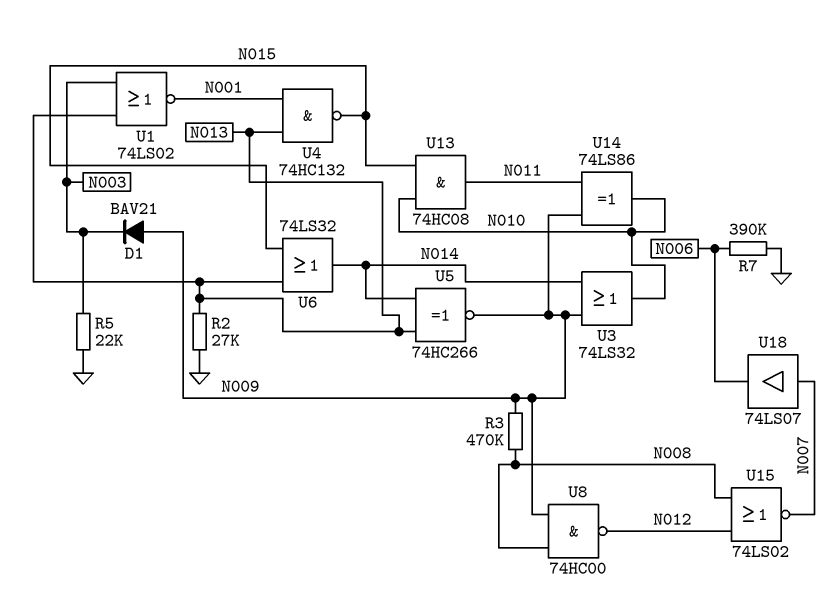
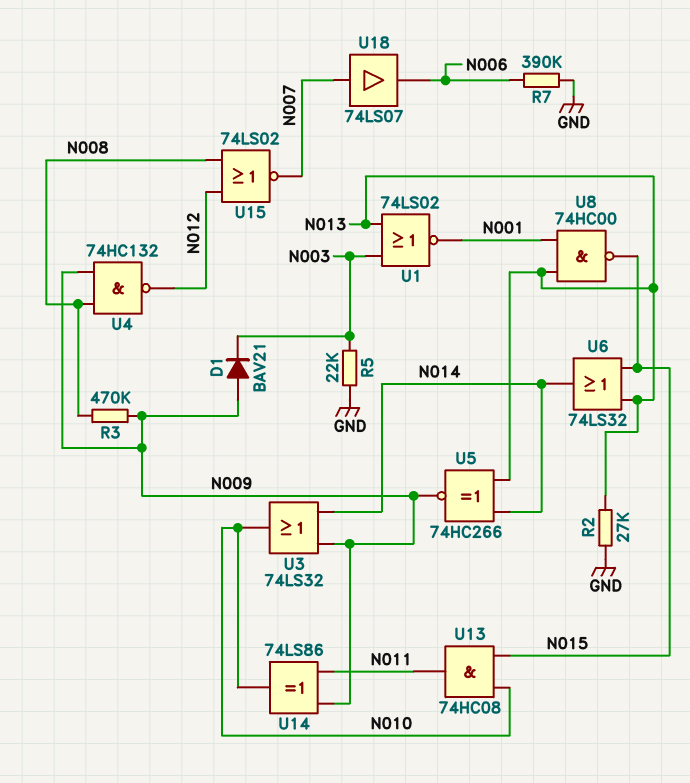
U4: NAND 74HC132 (in N001, in N013, out N015) -> NAND 74HC132 (in N008, in N009, out N012)
U8: NAND 74HC00 (in N008, in N009, out N012) -> NAND 74HC00 (in N001, in N013, out N015)

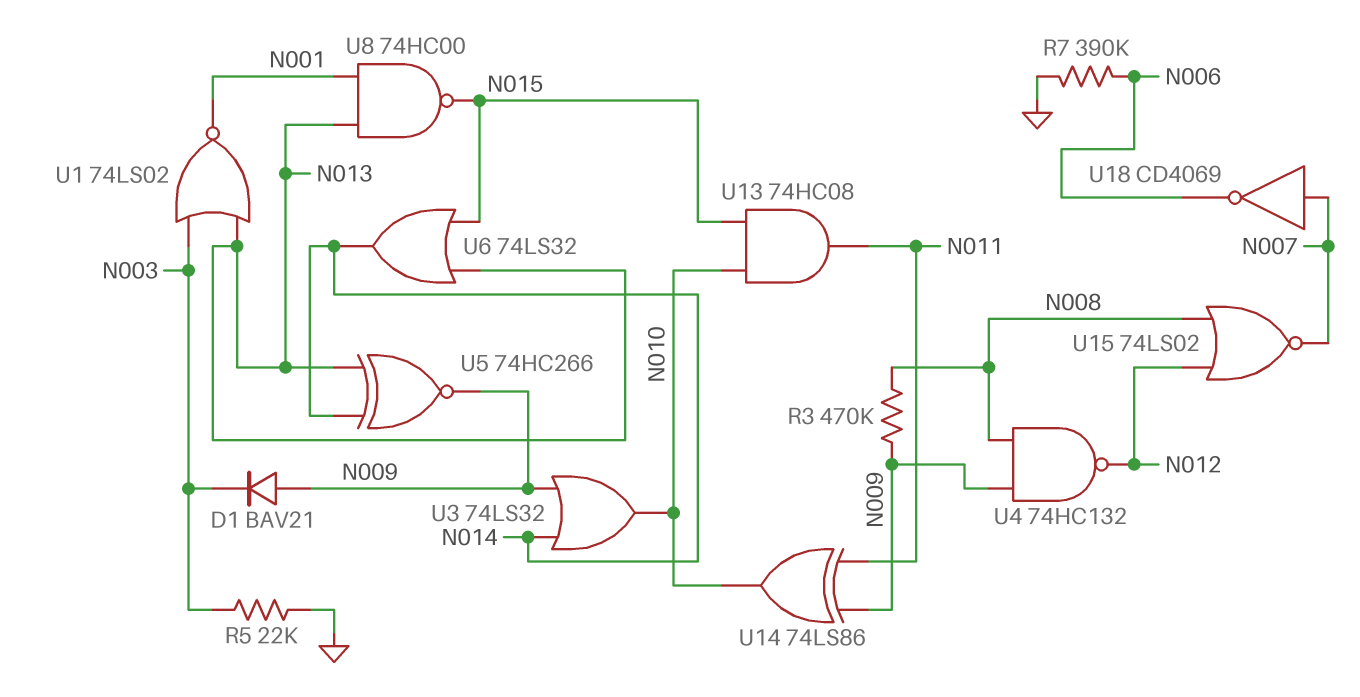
R2: 27k (GND, N013) -> none
U18: buffer 74LS07 (in N007, out N006) -> NOT CD4069 (in N007, out N006)

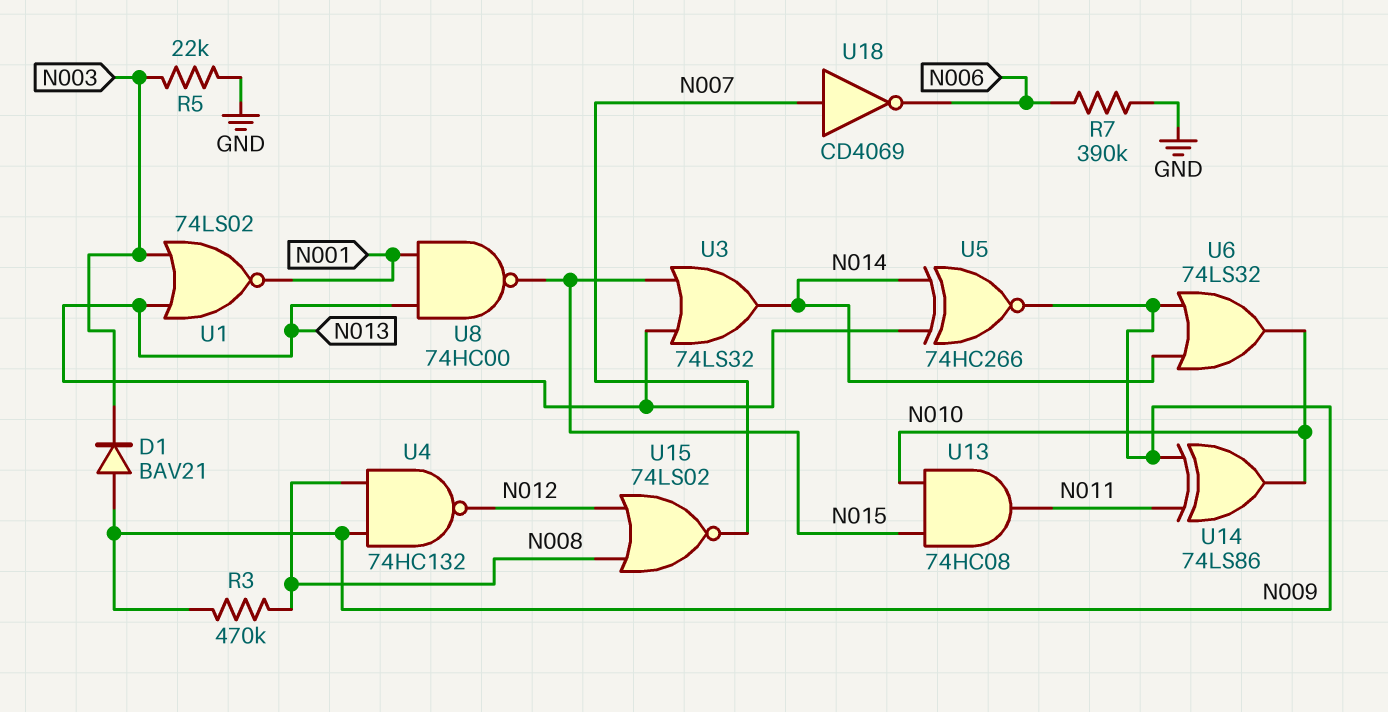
U3: OR 74LS32 (in N009, in N014, out N010) -> OR 74LS32 (in N013, in N015, out N014)
U6: OR 74LS32 (in N013, in N015, out N014) -> OR 74LS32 (in N009, in N014, out N010)

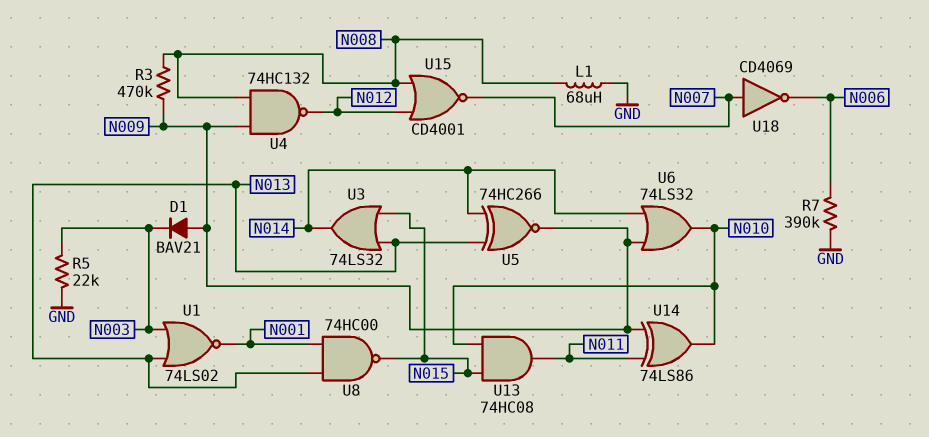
L1: none -> 68uH (GND, N008)
U15: NOR 74LS02 (in N008, in N012, out N007) -> NOR CD4001 (in N008, in N012, out N007)

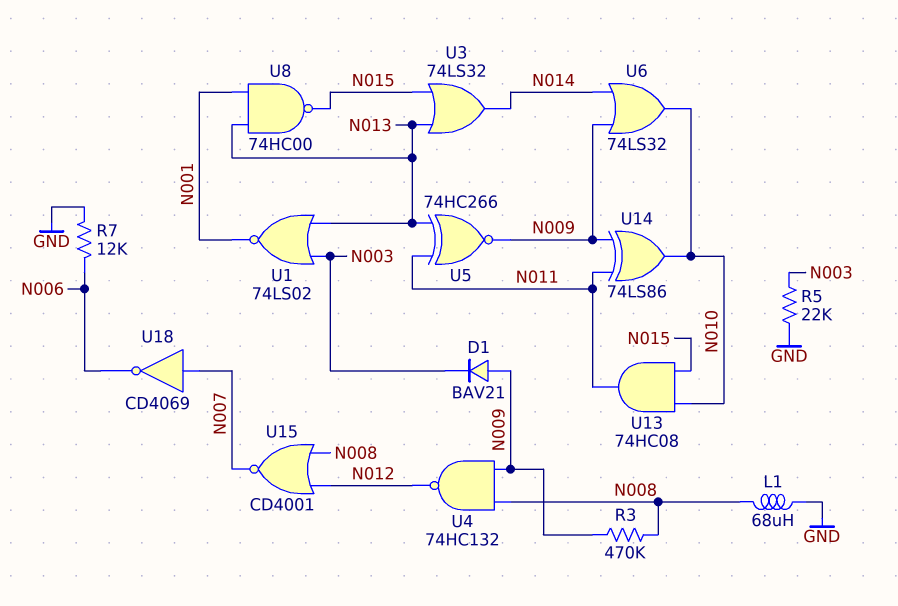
R7: 390k (GND, N006) -> 12k (GND, N006)
U5: XNOR 74HC266 (in N013, in N014, out N009) -> XNOR 74HC266 (in N011, in N013, out N009)

